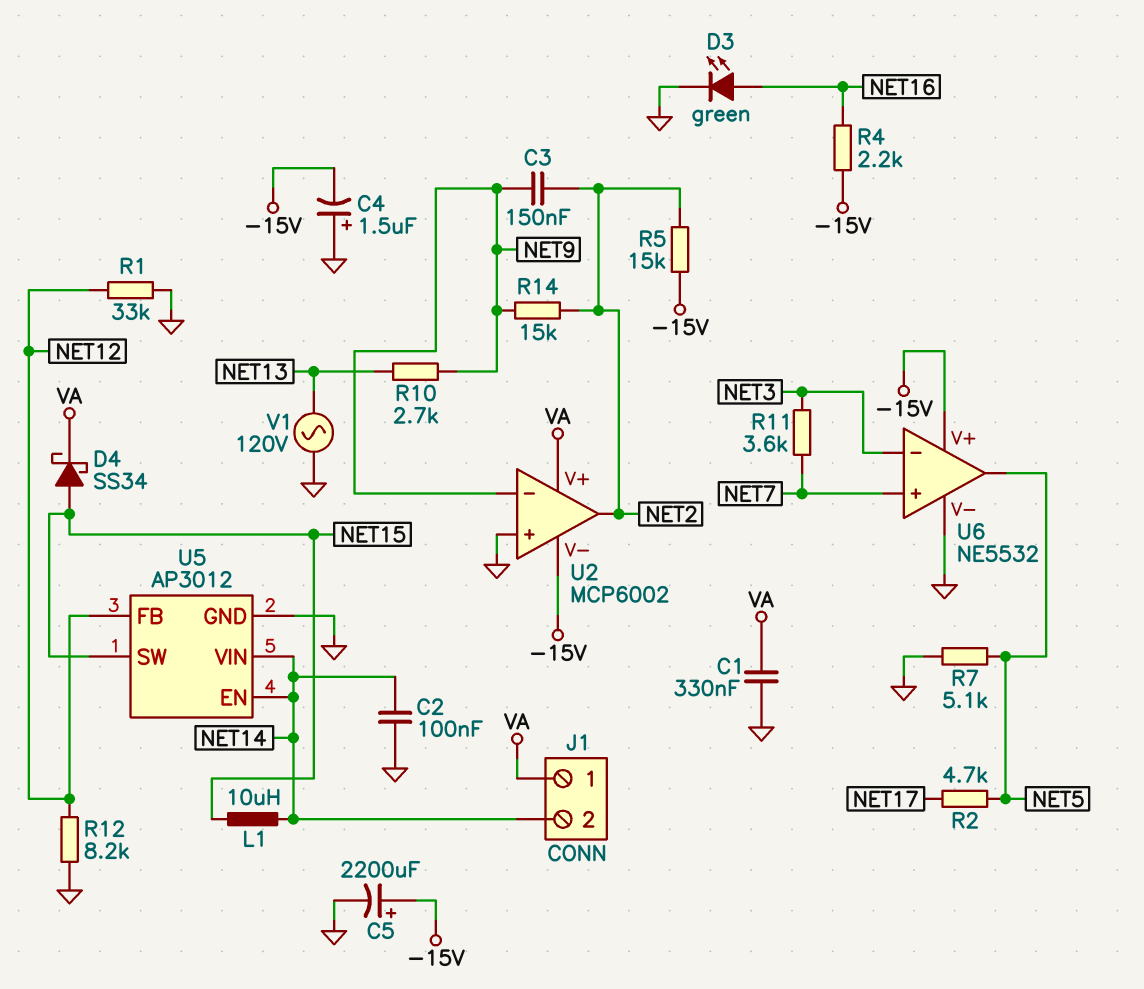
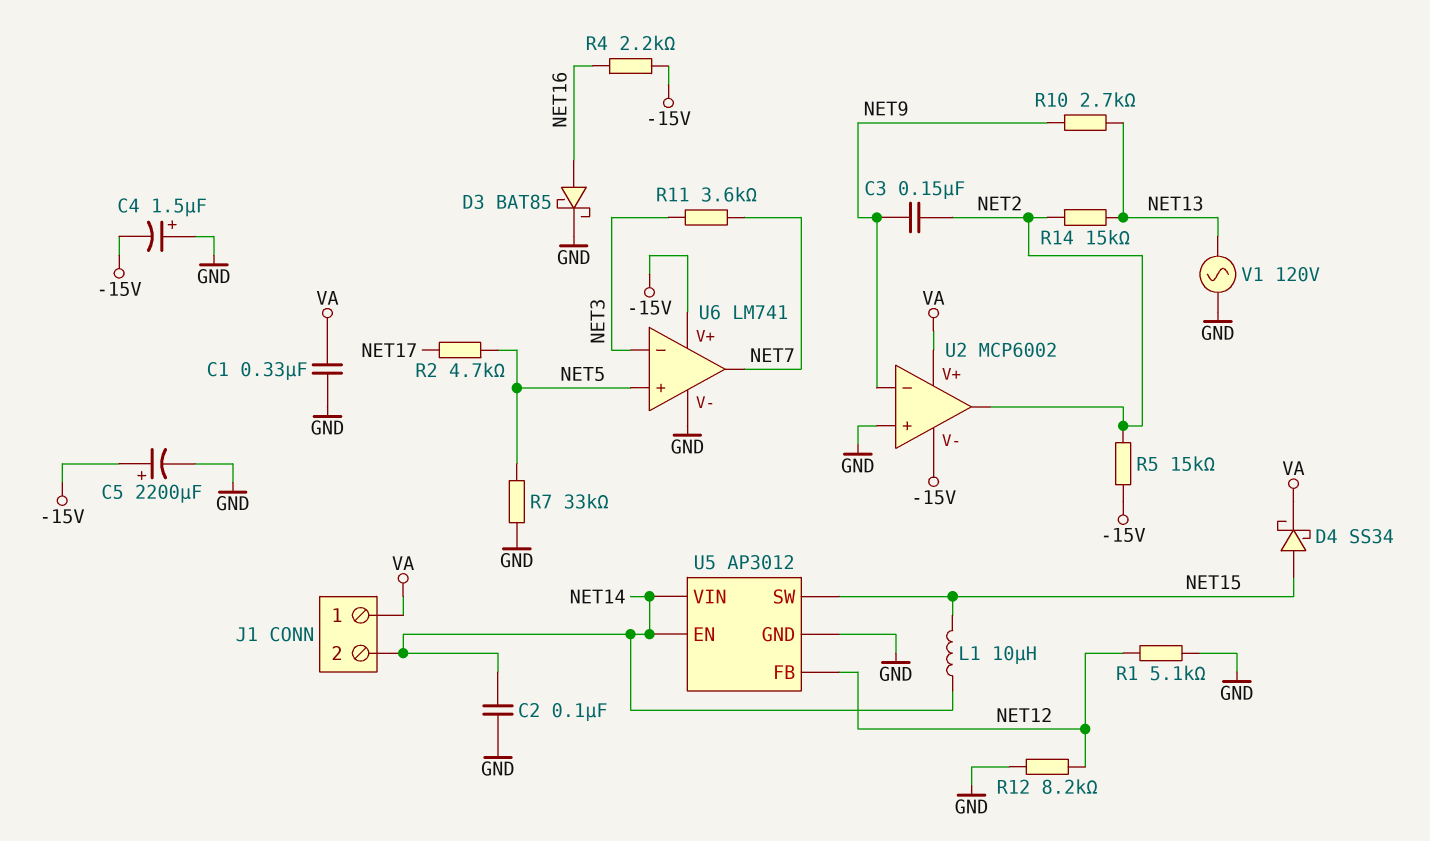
D3: LED green (A NET16, K GND) -> schottky BAT85 (A NET16, K GND)
R1: 33k (GND, NET12) -> 5.1k (GND, NET12)
R7: 5.1k (GND, NET5) -> 33k (GND, NET5)
R14: 15k (NET2, NET9) -> 15k (NET2, NET13)
U6: NE5532 -> LM741
U6 pin in+: NET7 -> NET5
U6 pin out: NET5 -> NET7

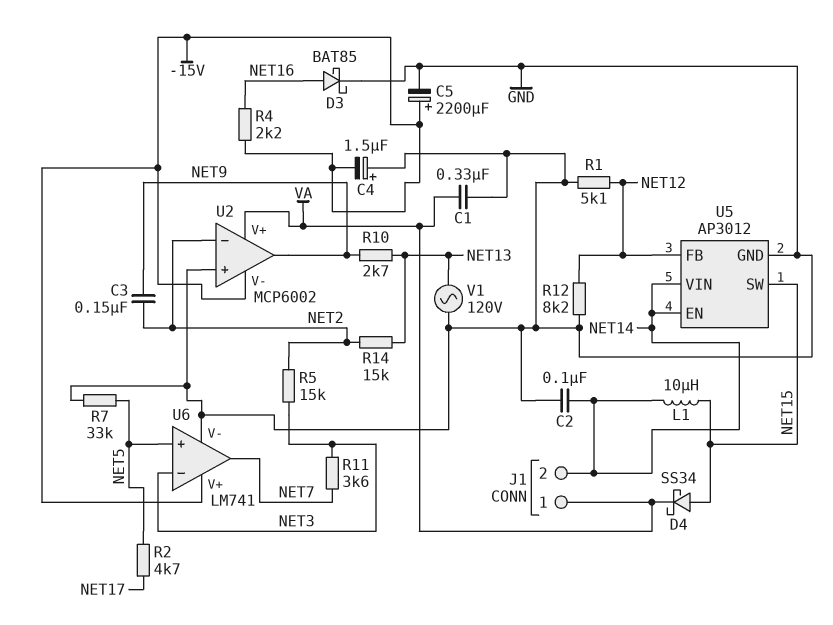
R5: 15k (-15V, NET2) -> 15k (NET2, NET3)
U2 pin in-: NET9 -> NET2
U2 pin out: NET2 -> NET9

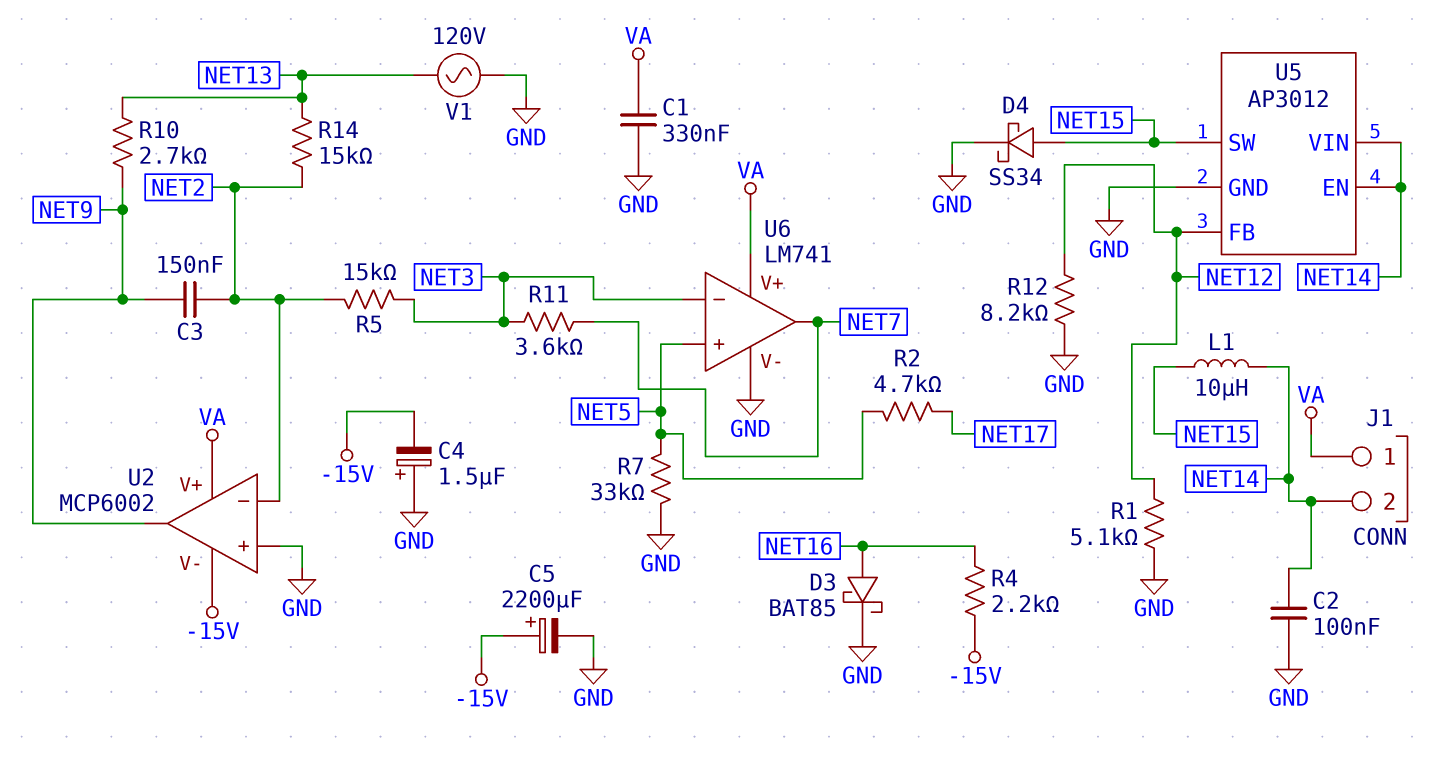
D4: schottky SS34 (A NET15, K VA) -> schottky SS34 (A NET15, K GND)
U6 pin V+: -15V -> VA

